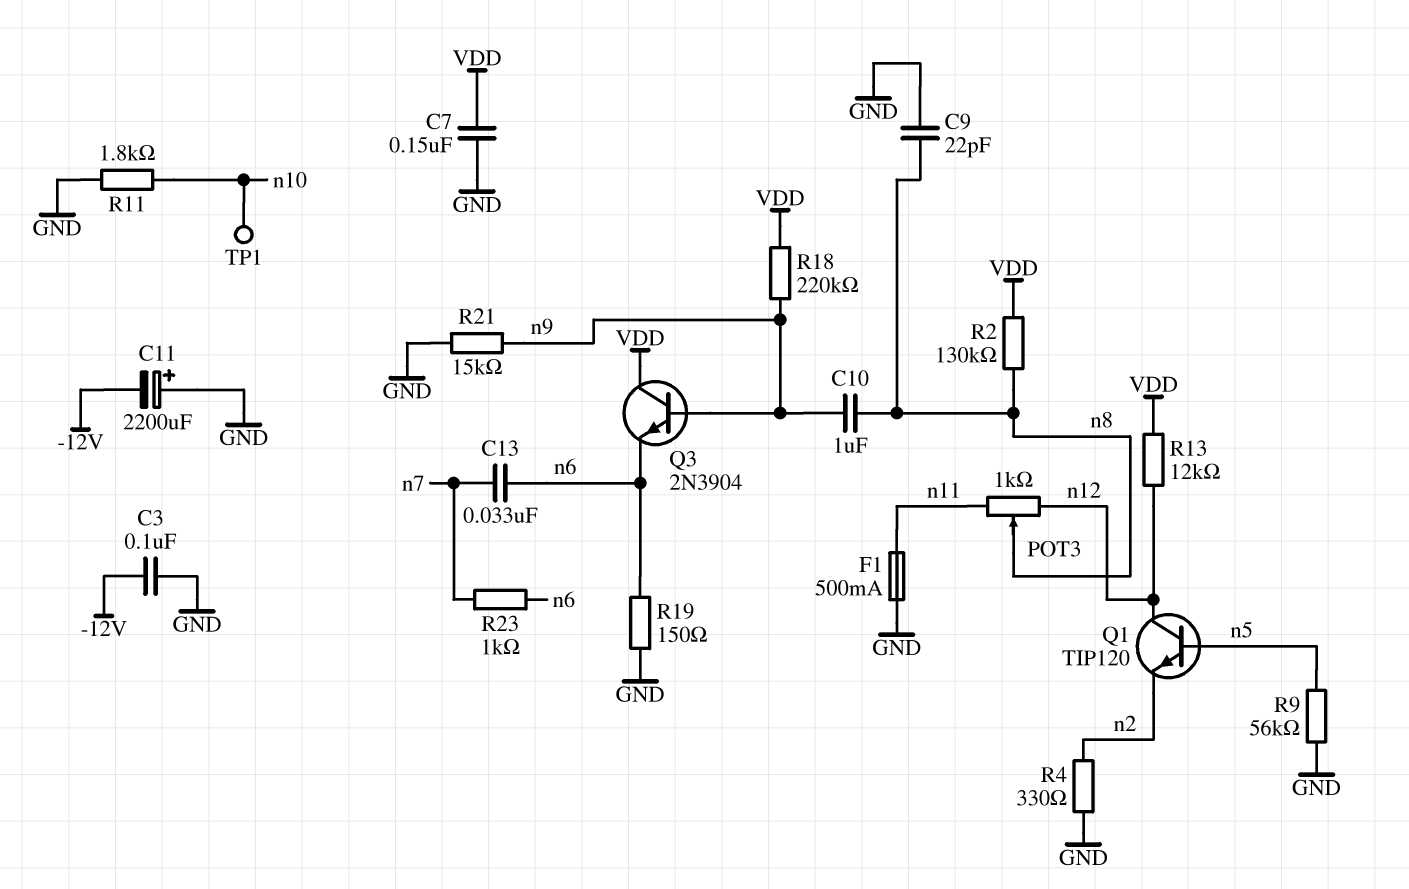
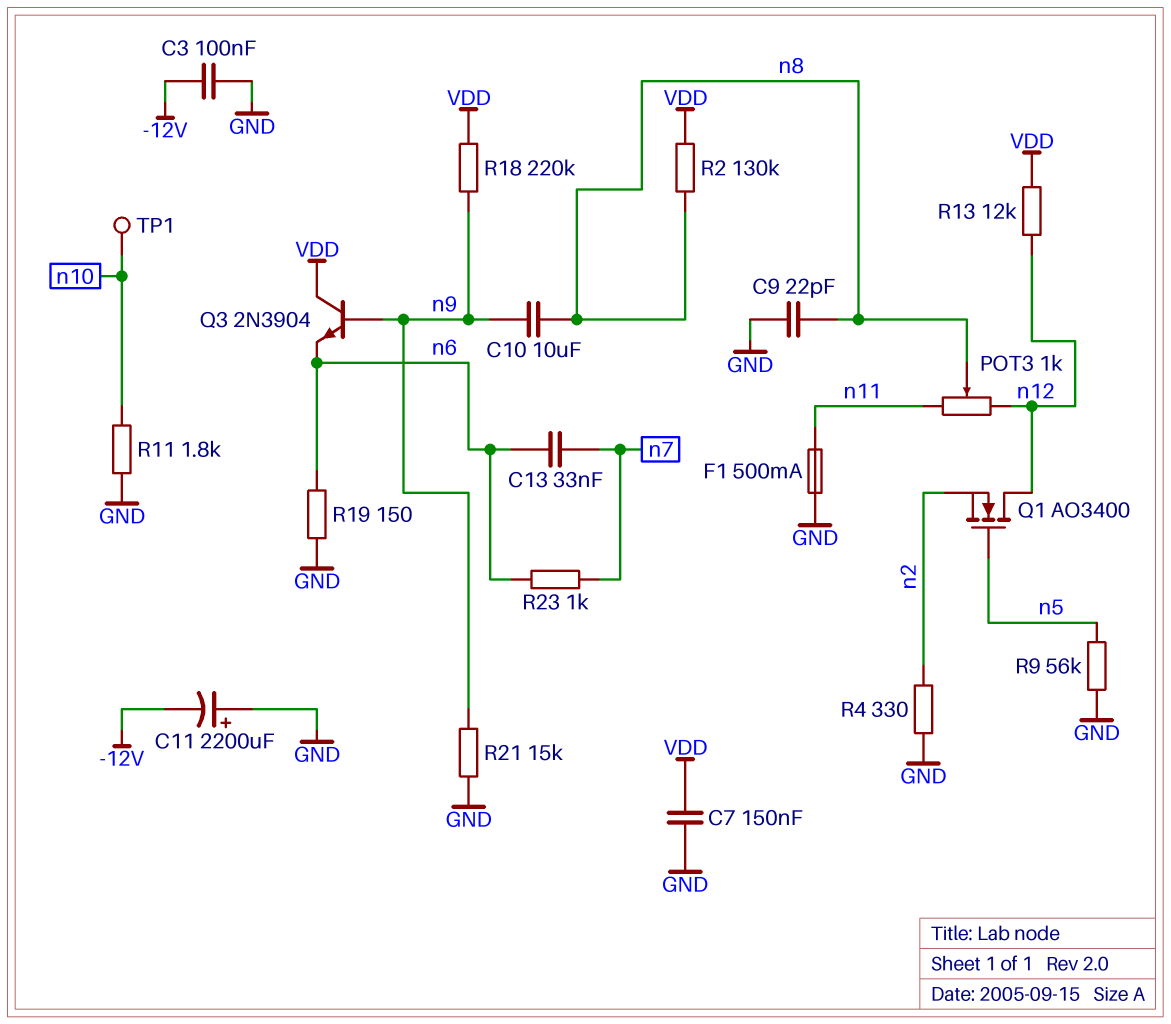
C10: 1uF (n8, n9) -> 10uF (n8, n9)
Q1: NPN TIP120 (B n5, C n12, E n2) -> NMOS AO3400 (G n5, D n12, S n2)

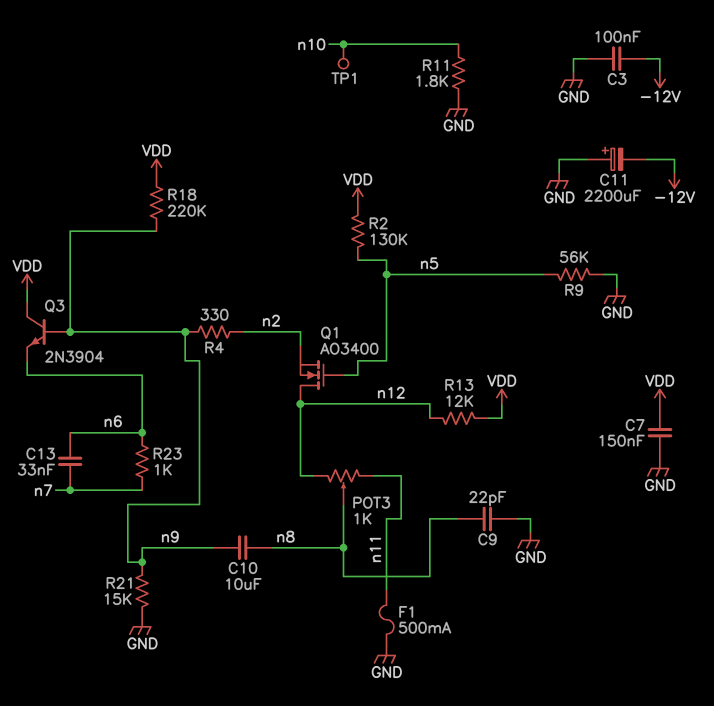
R2: 130k (VDD, n8) -> 130k (VDD, n5)
R4: 330 (GND, n2) -> 330 (n2, n9)
R19: 150 (GND, n6) -> none

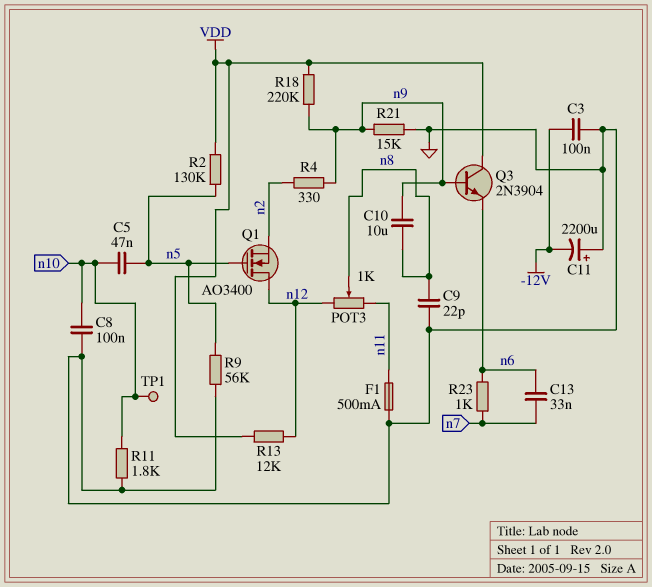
C5: none -> 47nF (n5, n10)
C7: 150nF (GND, VDD) -> none
C8: none -> 100nF (GND, n10)

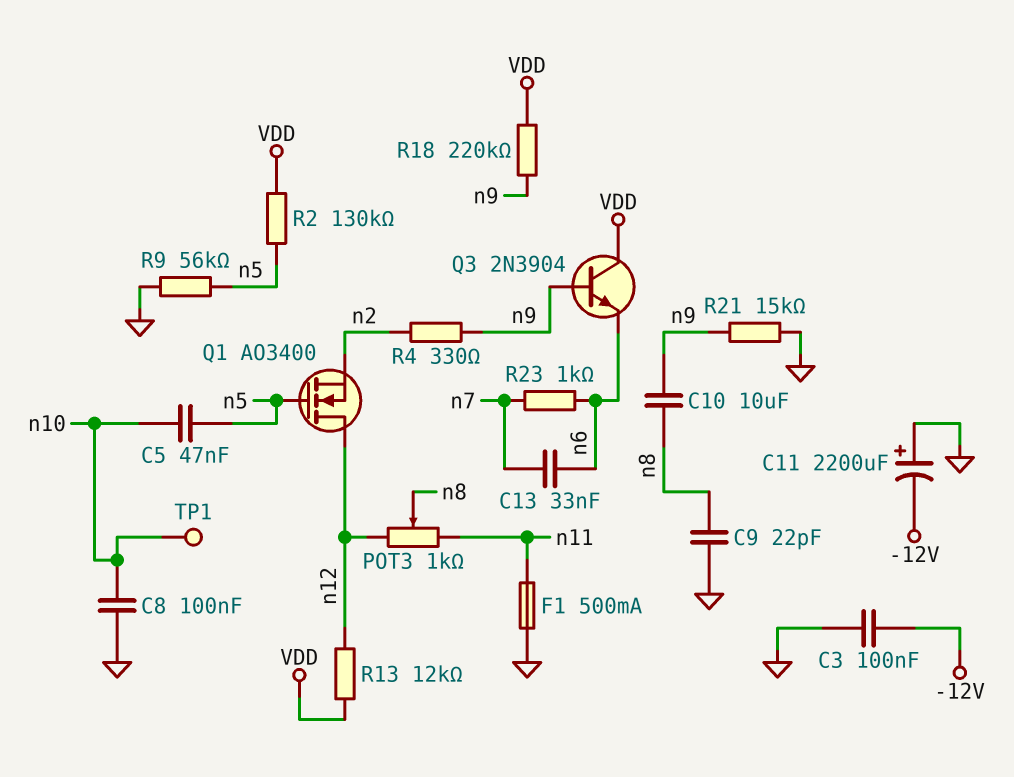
R11: 1.8k (GND, n10) -> none

